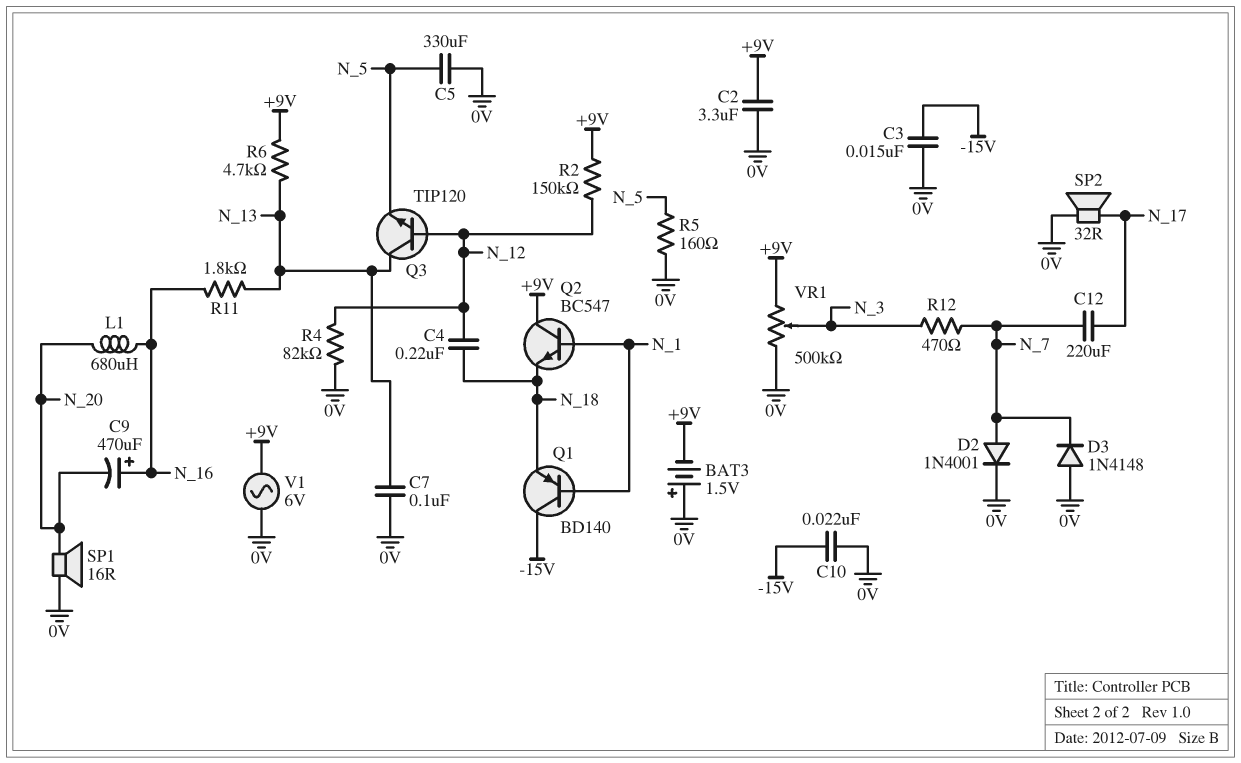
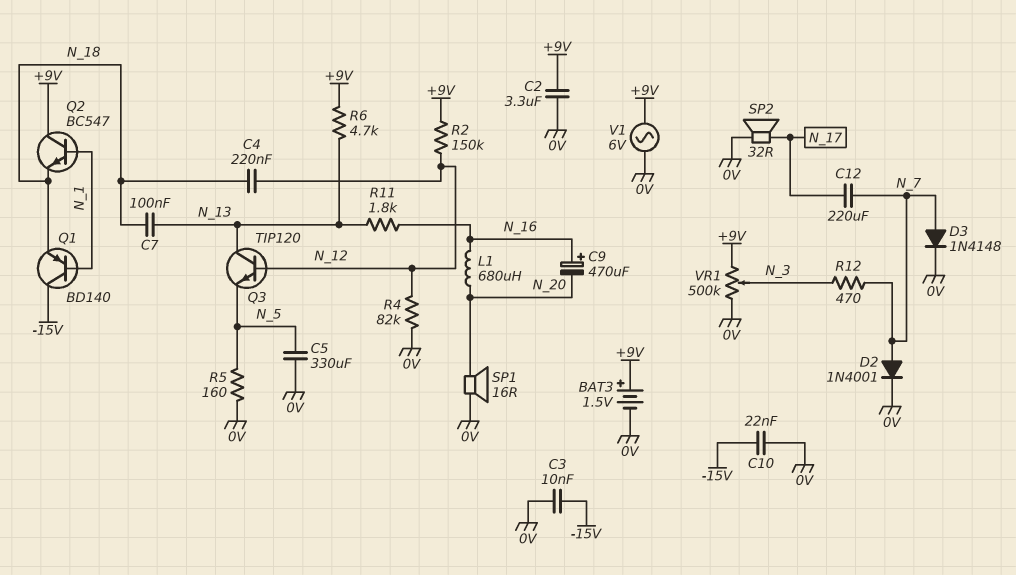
BAT3: 1.5V (plus 0V, minus +9V) -> 1.5V (plus +9V, minus 0V)
C3: 15nF (-15V, 0V) -> 10nF (-15V, 0V)
C7: 100nF (0V, N_13) -> 100nF (N_13, N_18)
D3: diode 1N4148 (A 0V, K N_7) -> diode 1N4148 (A N_7, K 0V)

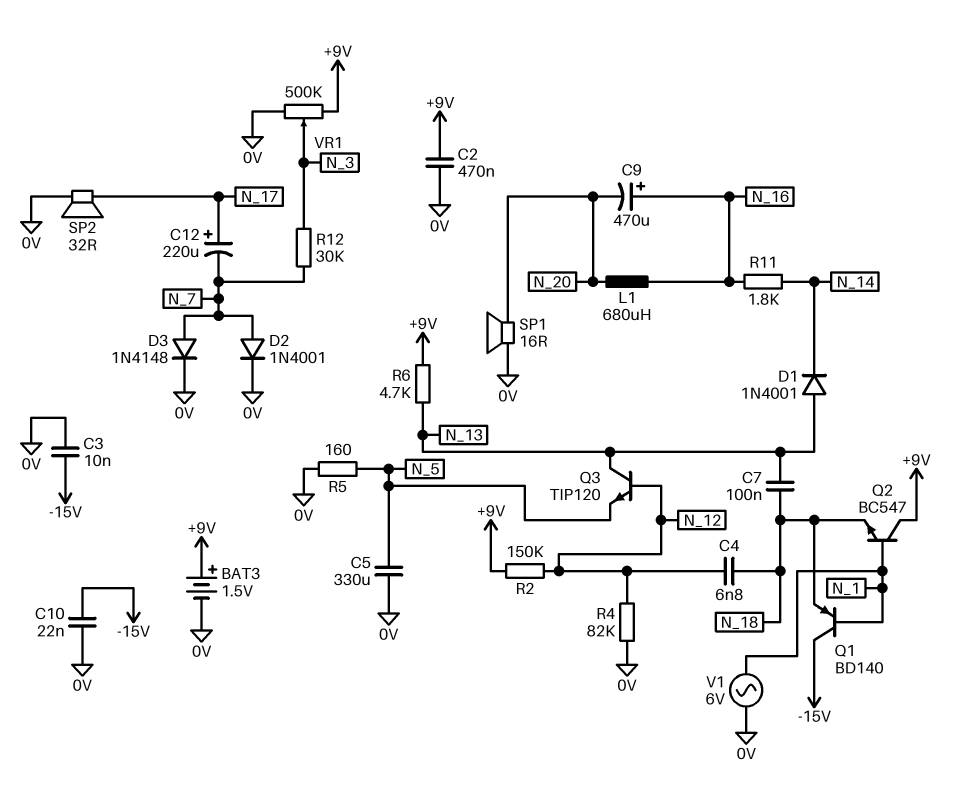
C2: 3.3uF (+9V, 0V) -> 470nF (+9V, 0V)
C4: 220nF (N_12, N_18) -> 6.8nF (N_12, N_18)
C12: 220uF (N_7, N_17) -> 220uF (plus N_17, minus N_7)
D1: none -> diode 1N4001 (A N_13, K N_14)
R11: 1.8k (N_13, N_16) -> 1.8k (N_14, N_16)
R12: 470 (N_3, N_7) -> 30k (N_3, N_7)
V1: AC 6V (+9V, 0V) -> AC 6V (0V, N_1)

